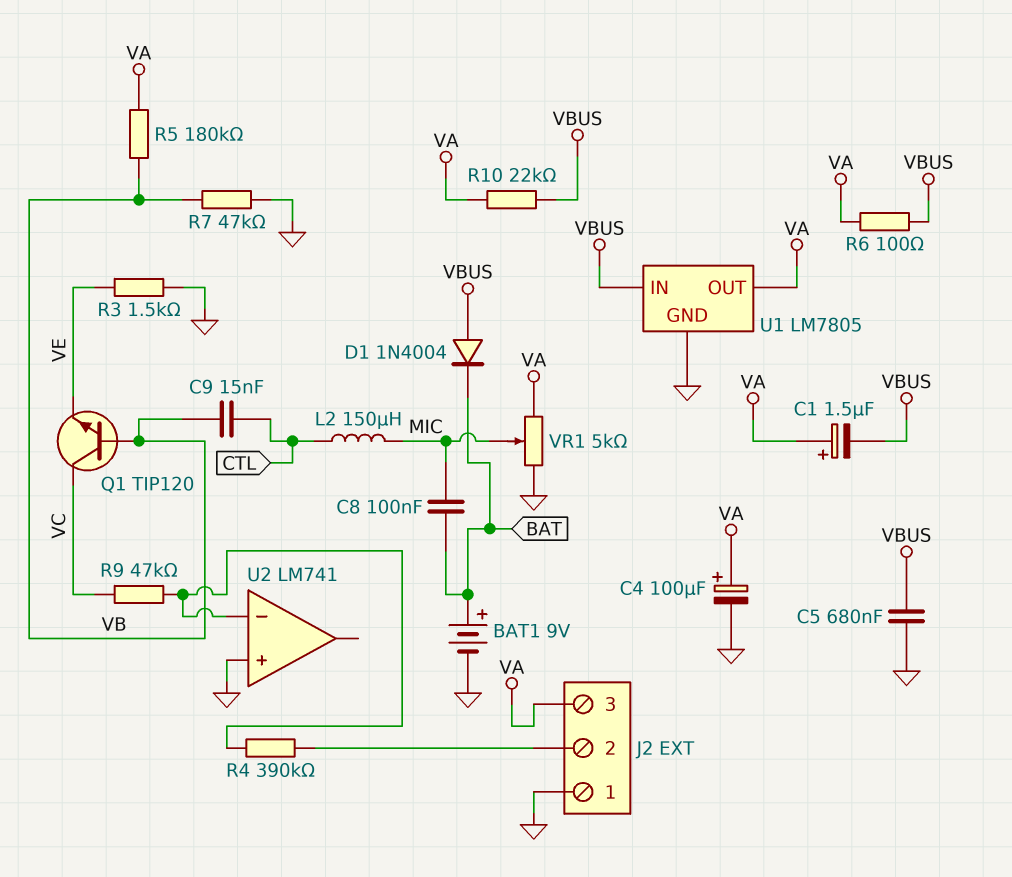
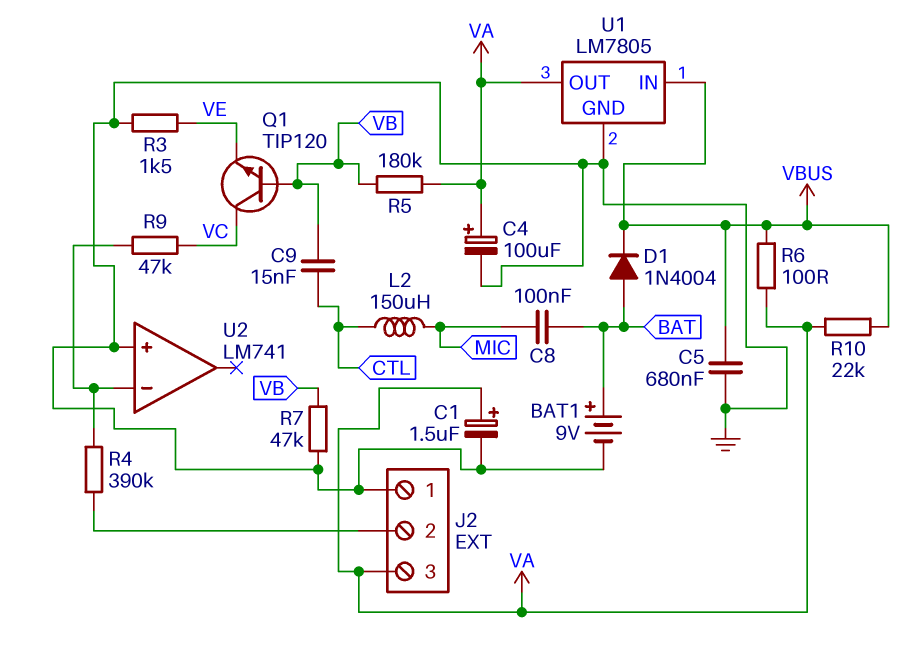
C1: 1.5uF (plus VA, minus VBUS) -> 1.5uF (plus VA, minus GND)
D1: diode 1N4004 (A VBUS, K BAT) -> diode 1N4004 (A BAT, K VBUS)
VR1: 5k (GND, VA, wiper MIC) -> none

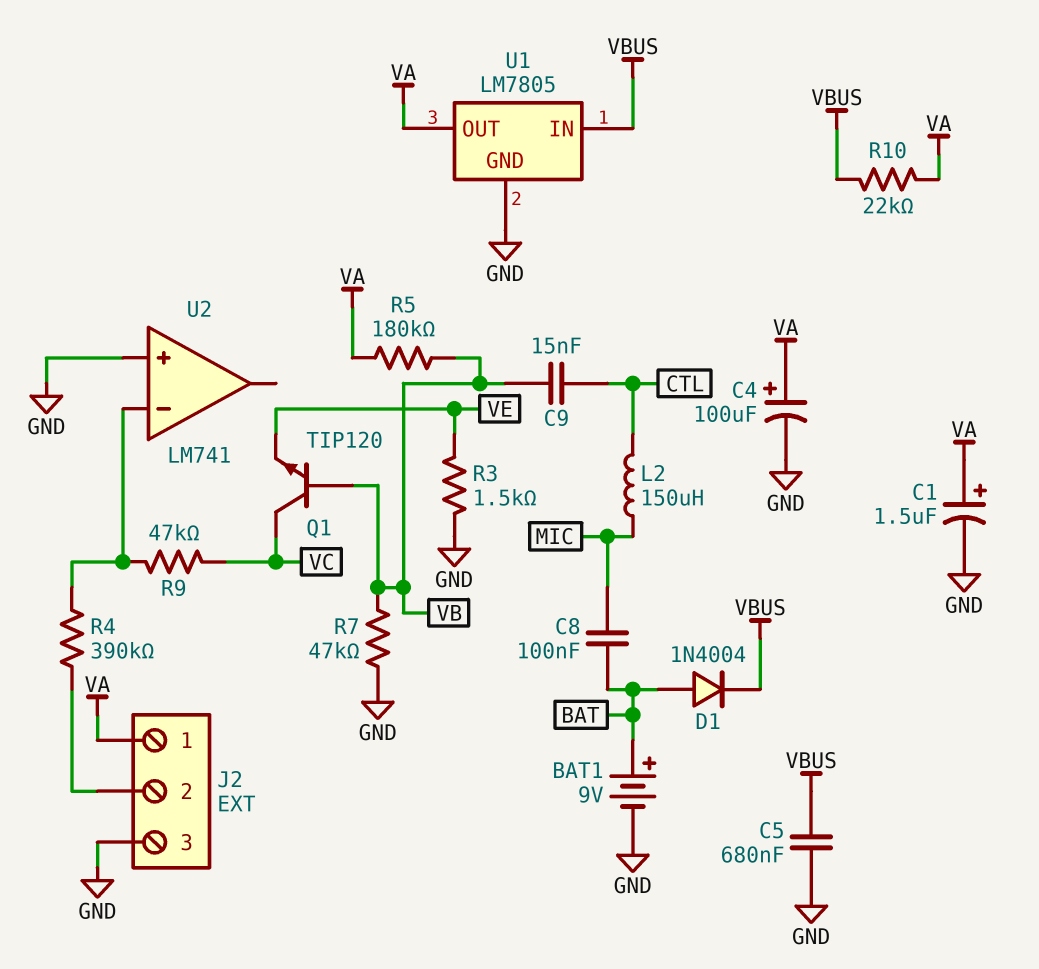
J2 pin 1: GND -> VA
J2 pin 3: VA -> GND
R6: 100 (VA, VBUS) -> none

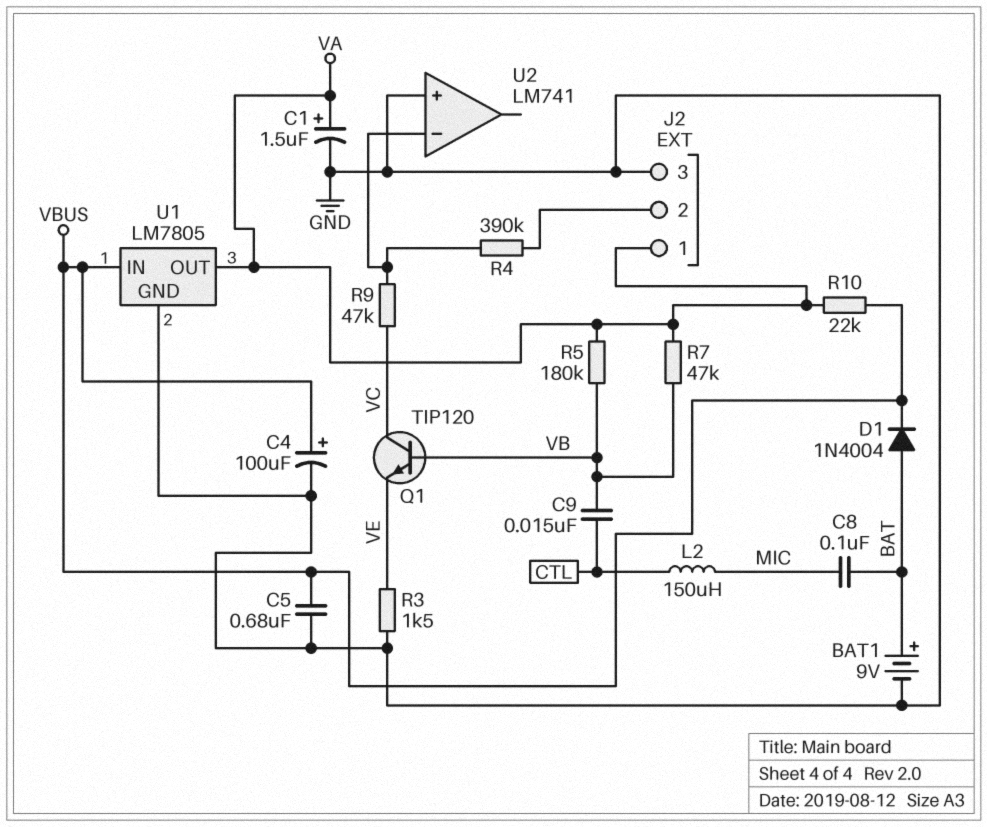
C4: 100uF (plus VA, minus GND) -> 100uF (plus VBUS, minus GND)
R7: 47k (GND, VB) -> 47k (VA, VB)

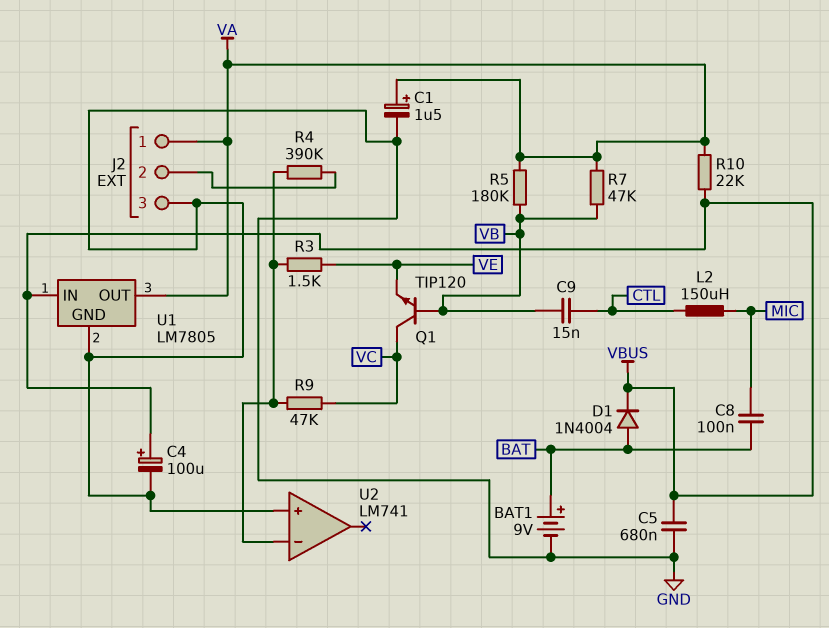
R3: 1.5k (GND, VE) -> 1.5k (U2/in-, VE)

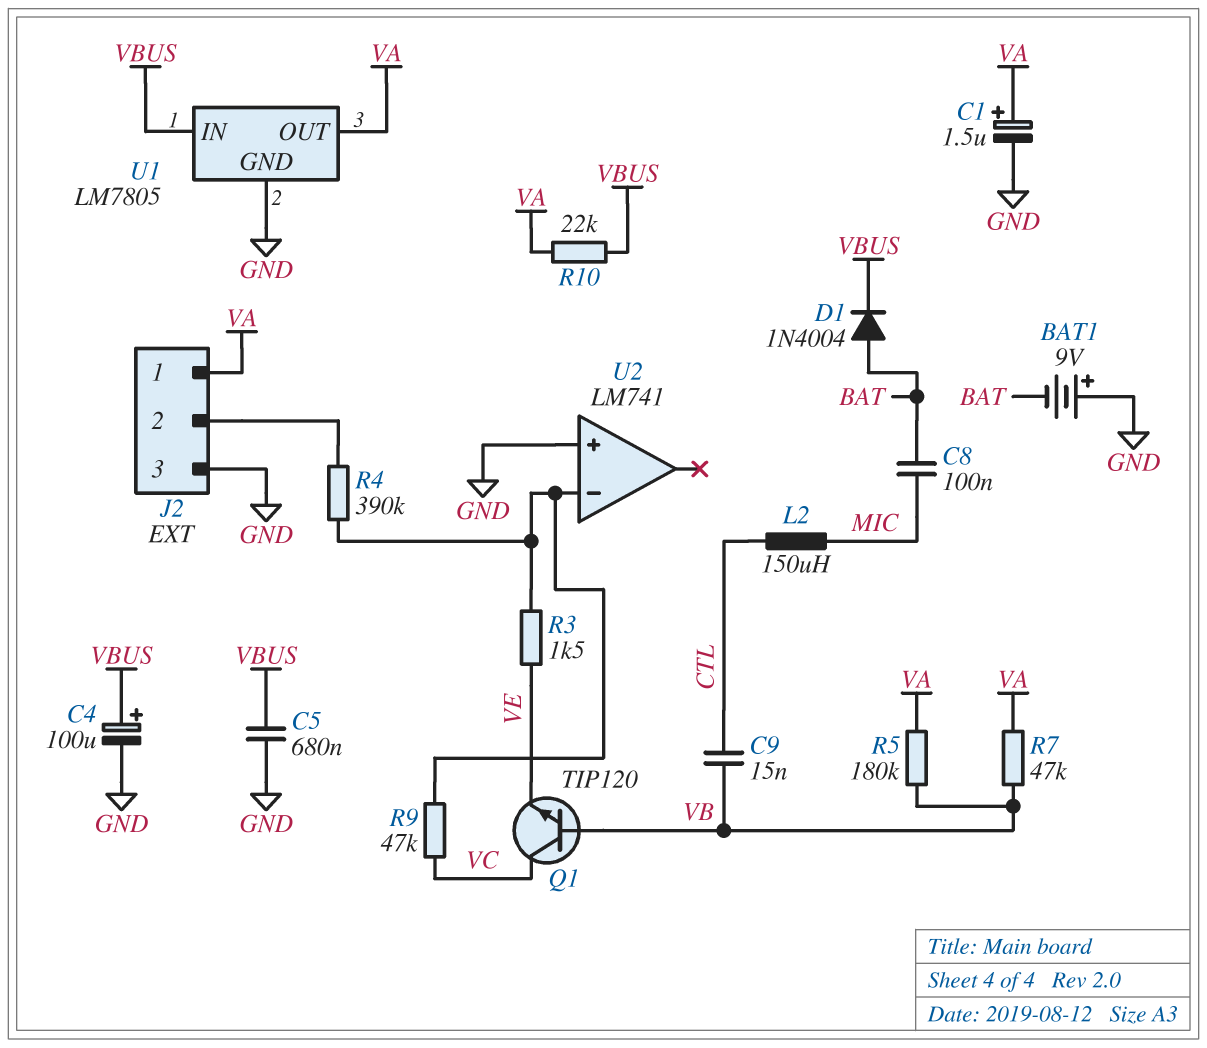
BAT1: 9V (plus BAT, minus GND) -> 9V (plus GND, minus BAT)

